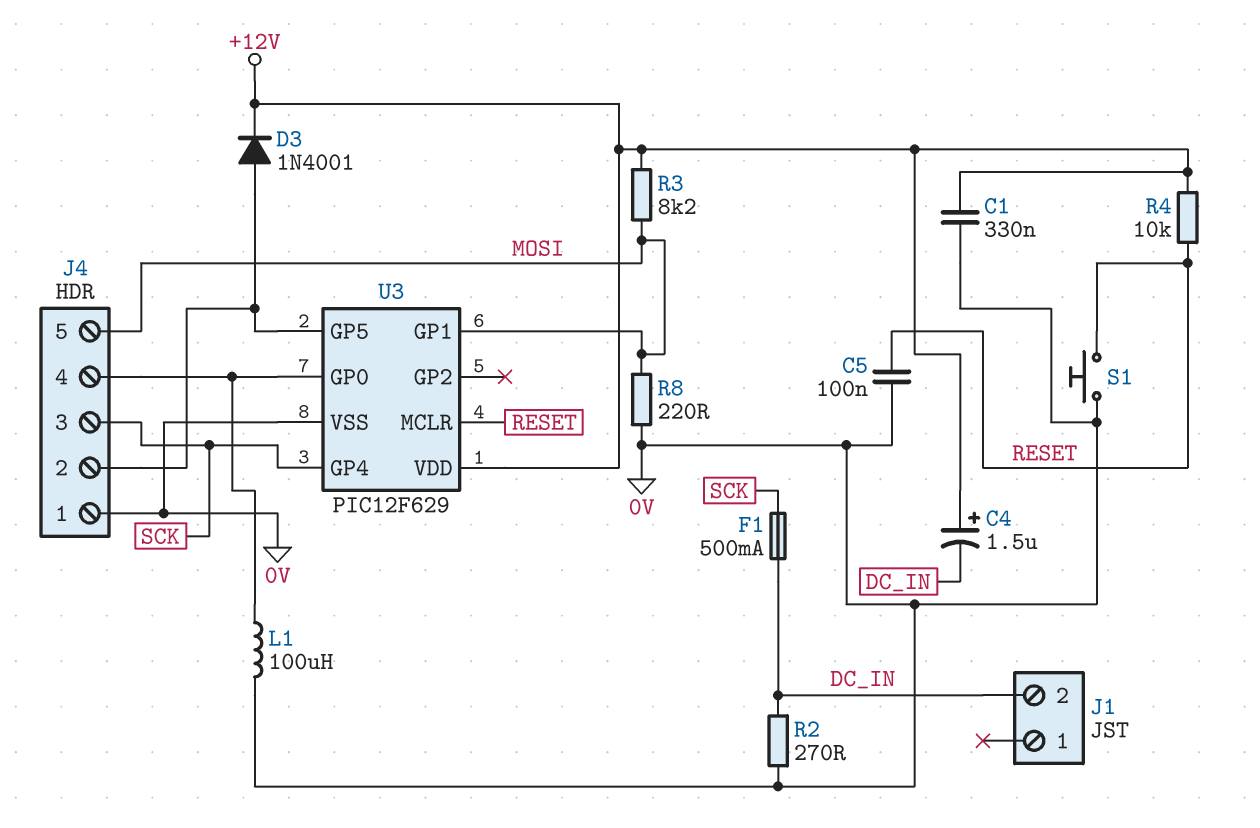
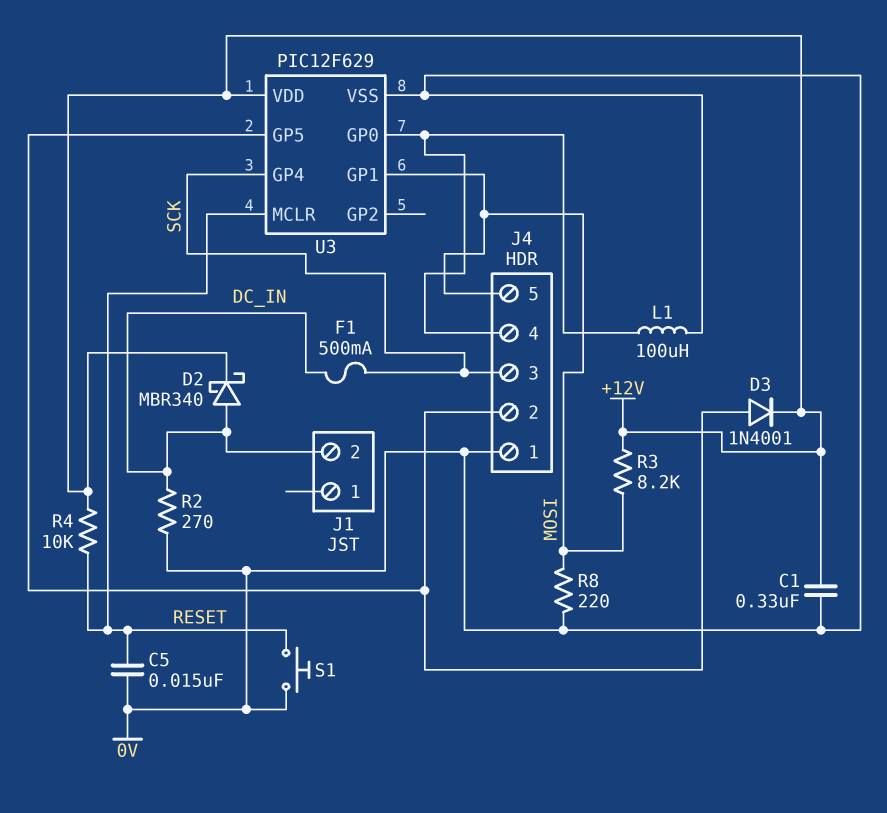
C4: 1.5uF (plus +12V, minus DC_IN) -> none
C5: 100nF (0V, RESET) -> 15nF (0V, RESET)
D2: none -> schottky MBR340 (A DC_IN, K +12V)

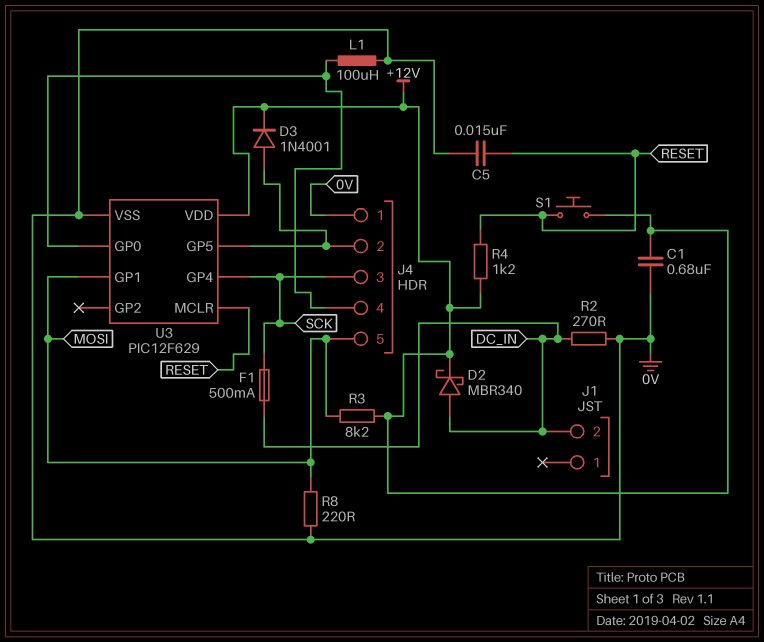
C1: 330nF (+12V, 0V) -> 680nF (+12V, 0V)
R4: 10k (+12V, RESET) -> 1.2k (+12V, RESET)
S1: button (0V, RESET) -> button (+12V, RESET)

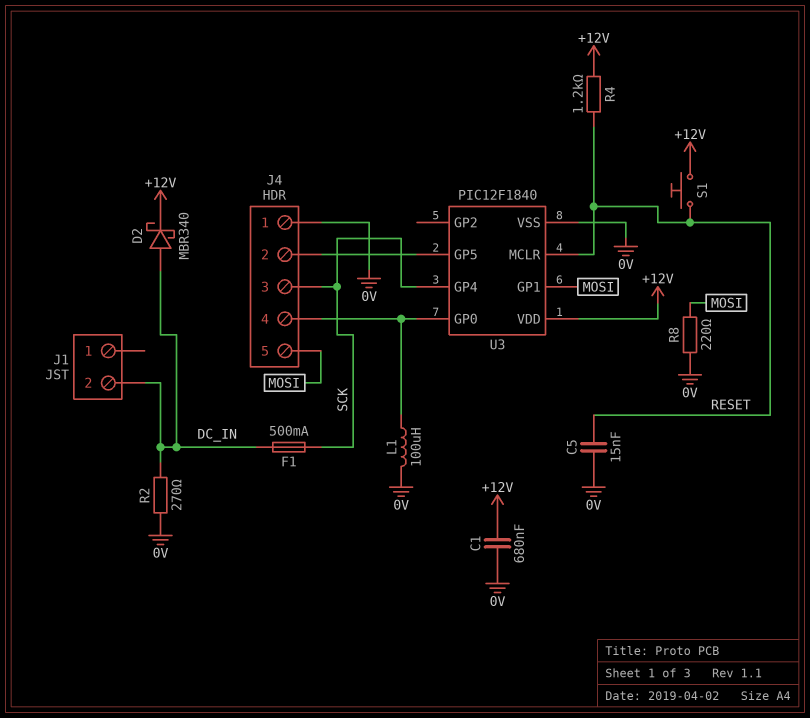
D3: diode 1N4001 (A J4/2, K +12V) -> none
R3: 8.2k (+12V, MOSI) -> none
U3: PIC12F629 -> PIC12F1840

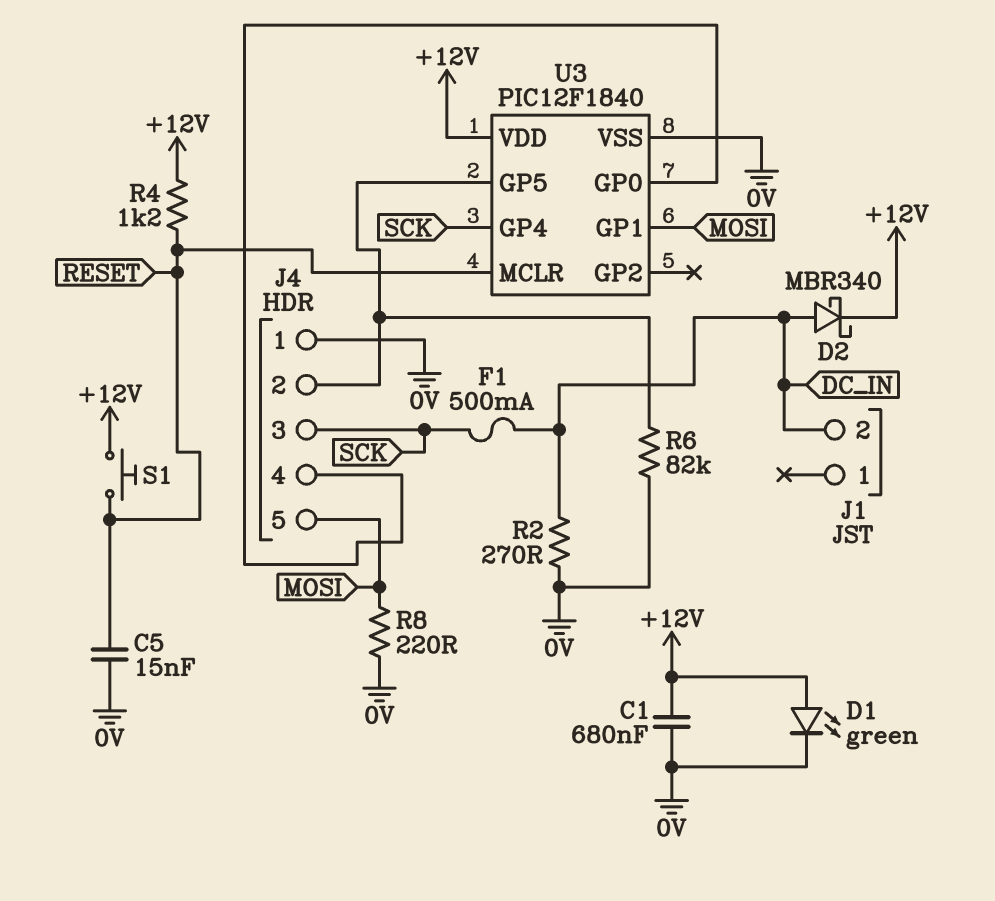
D1: none -> LED green (A +12V, K 0V)
L1: 100uH (0V, J4/4) -> none
R6: none -> 82k (0V, J4/2)

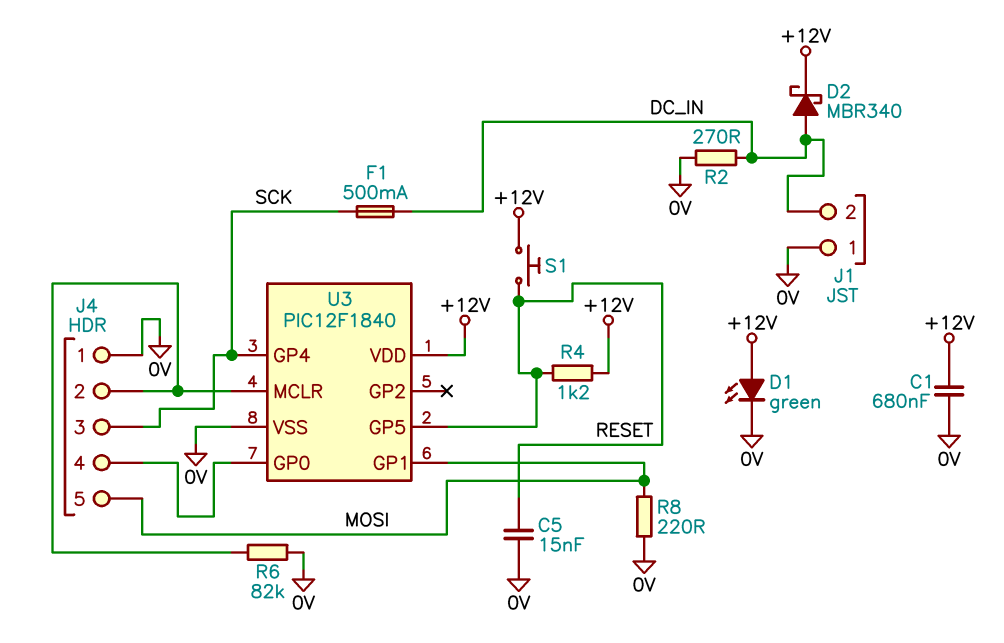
J1 pin 1: none -> 0V
U3 pin GP5: J4/2 -> RESET
U3 pin MCLR: RESET -> J4/2

